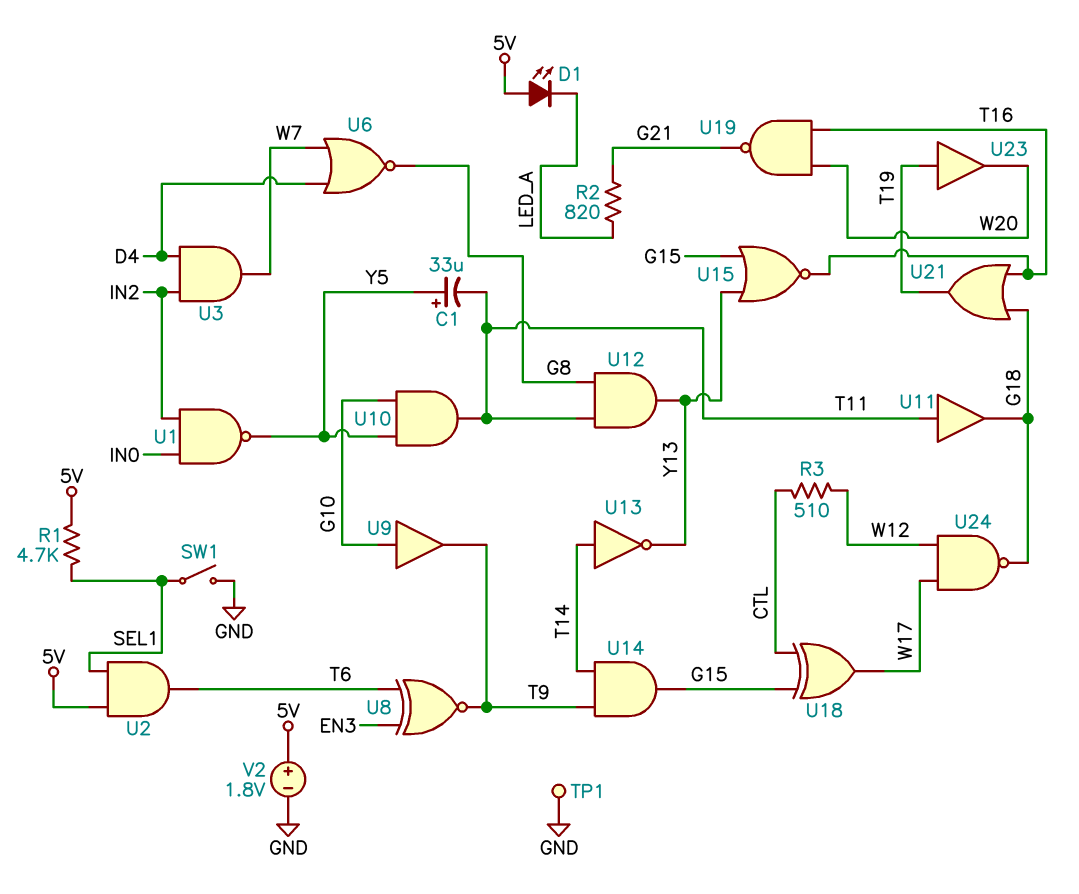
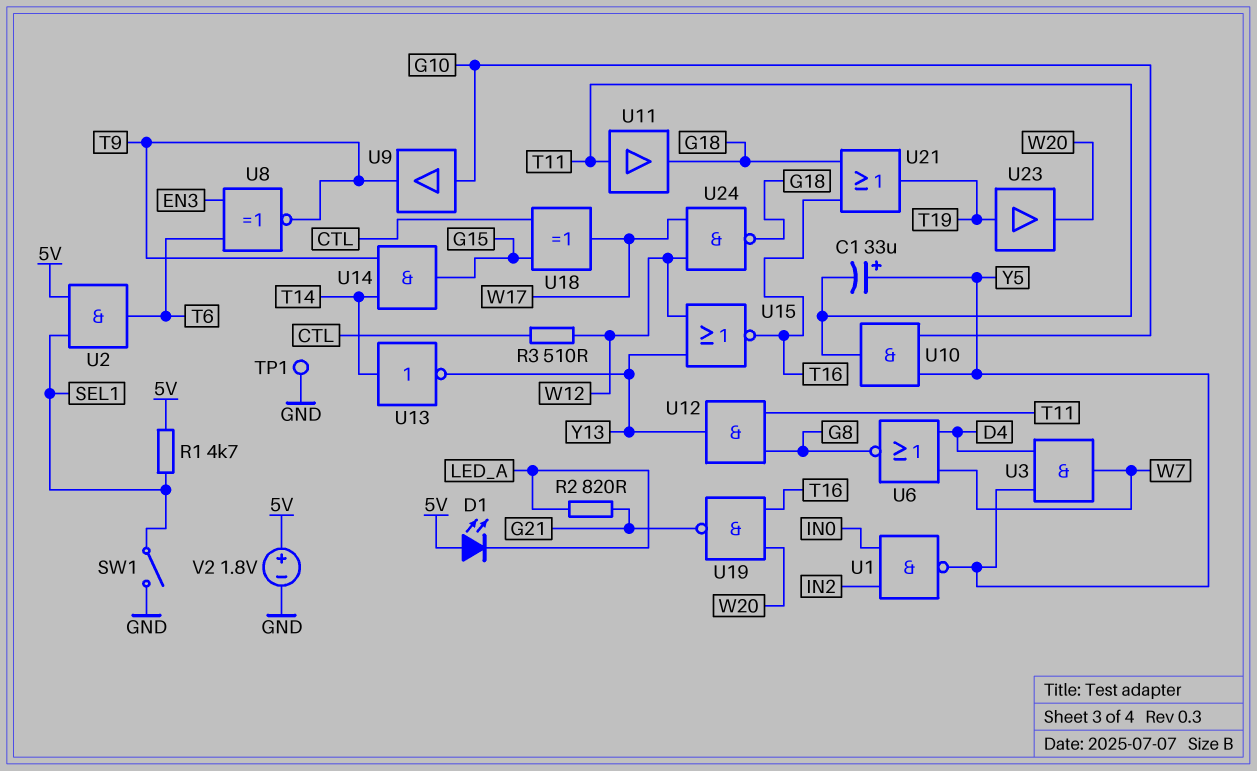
U3: AND (in D4, in IN2, out W7) -> AND (in D4, in Y5, out W7)
U15: NOR (in G15, in Y13, out T16) -> NOR (in W12, in Y13, out T16)

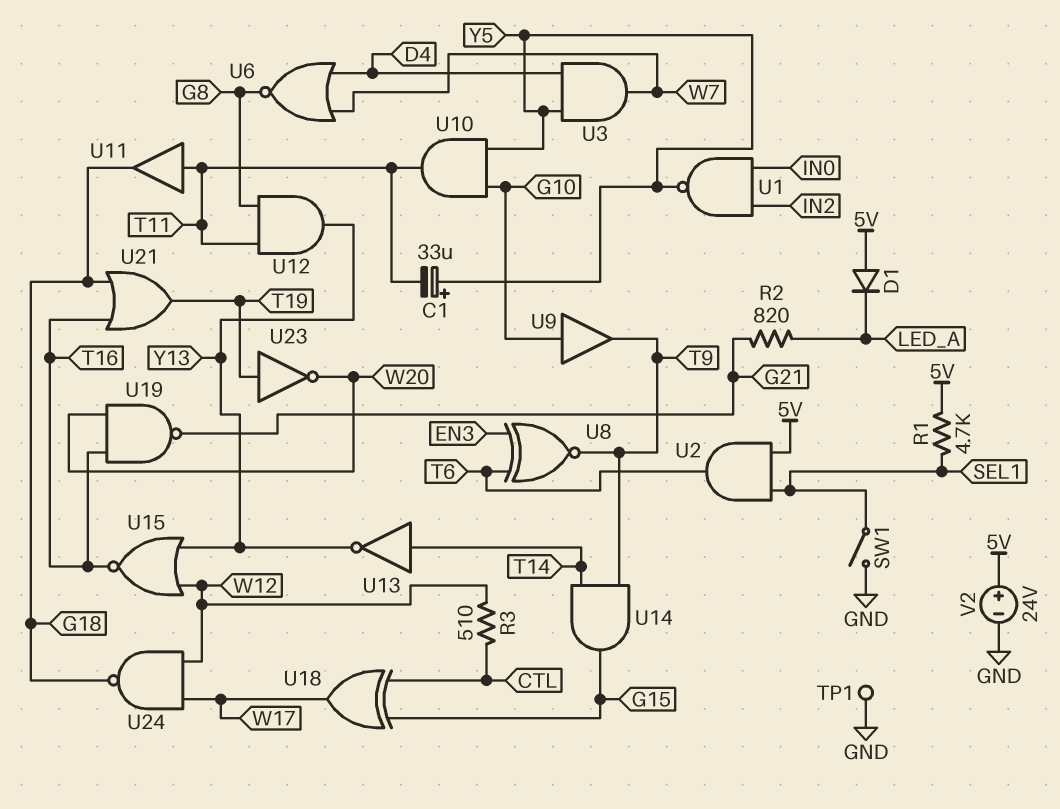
D1: LED (A 5V, K LED_A) -> diode (A 5V, K LED_A)
U23: buffer (in T19, out W20) -> NOT (in T19, out W20)
V2: 1.8V (plus 5V, minus GND) -> 24V (plus 5V, minus GND)

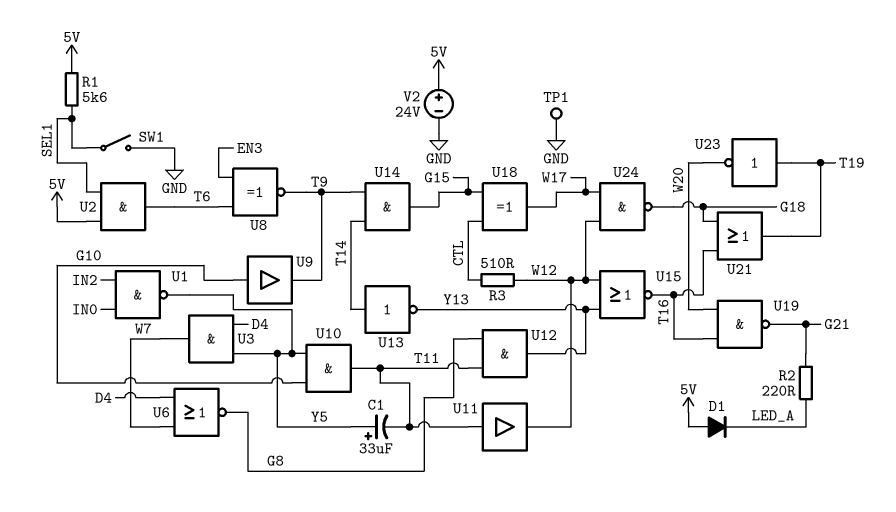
R1: 4.7k (5V, SEL1) -> 5.6k (5V, SEL1)
R2: 820 (G21, LED_A) -> 220 (G21, LED_A)
U11: buffer (in T11, out G18) -> buffer (in T11, out W12)

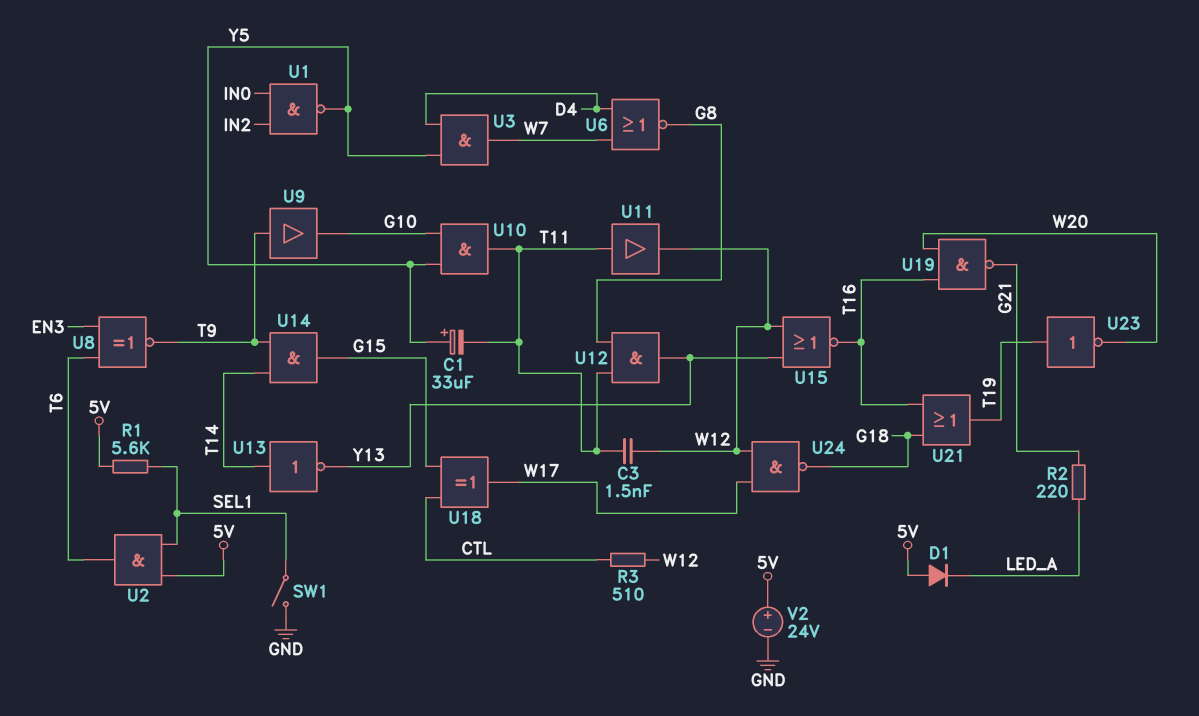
C3: none -> 1.5nF (T11, W12)
TP1: test point (GND) -> none
U9: buffer (in G10, out T9) -> buffer (in T9, out G10)

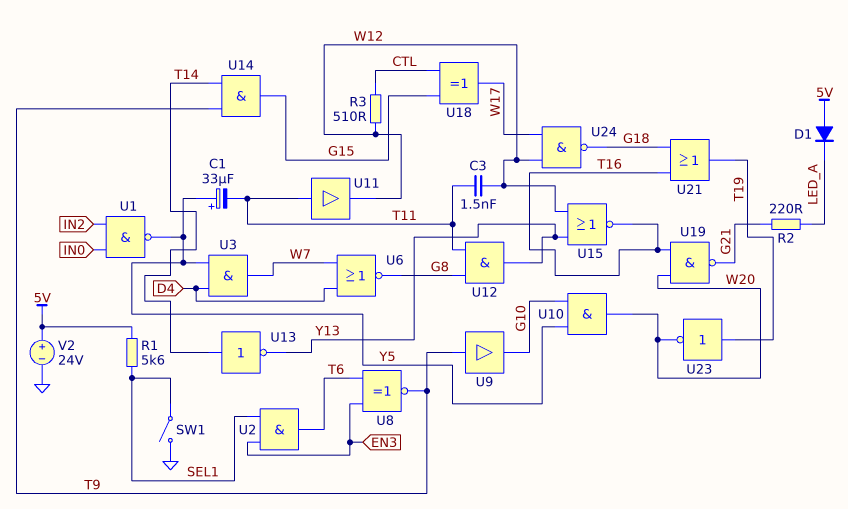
U2: AND (in 5V, in SEL1, out T6) -> AND (in EN3, in SEL1, out T6)
U10: AND (in G10, in Y5, out T11) -> AND (in G10, in Y5, out W20)

